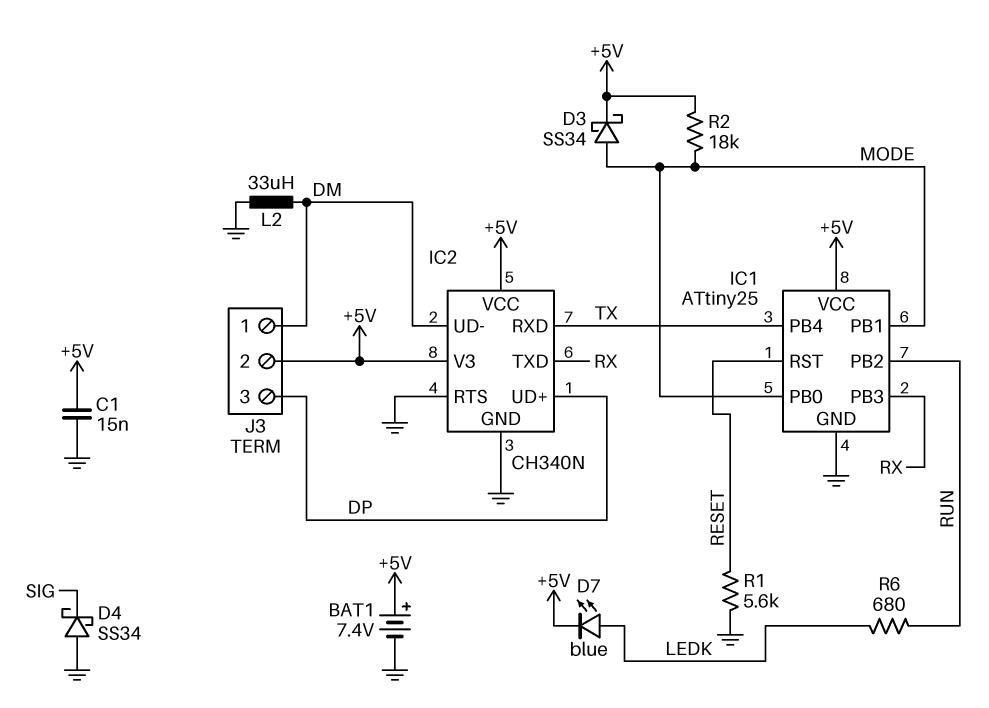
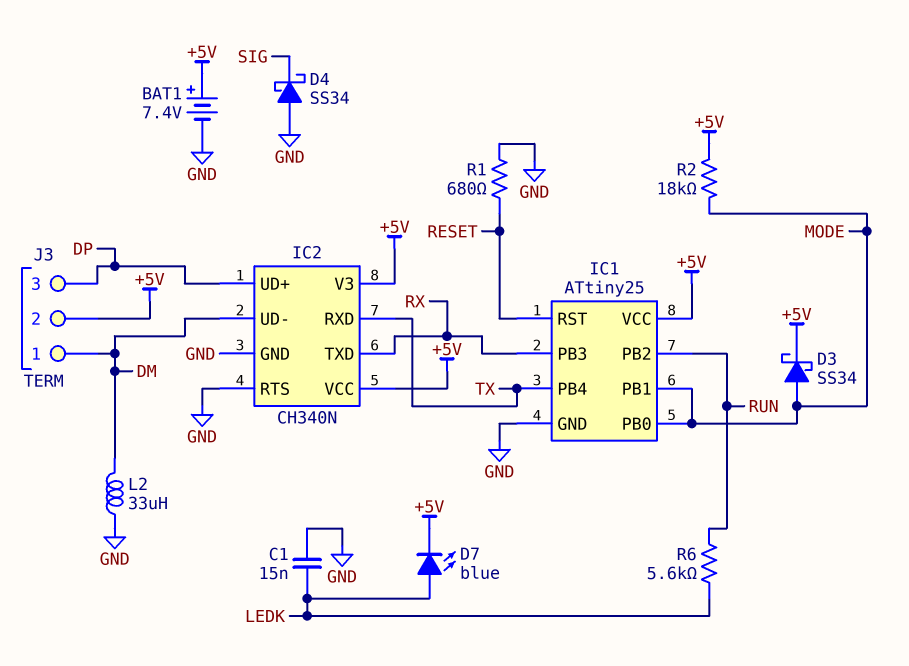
C1: 15nF (+5V, GND) -> 15nF (GND, LEDK)
R1: 5.6k (GND, RESET) -> 680 (GND, RESET)
R6: 680 (LEDK, RUN) -> 5.6k (LEDK, RUN)

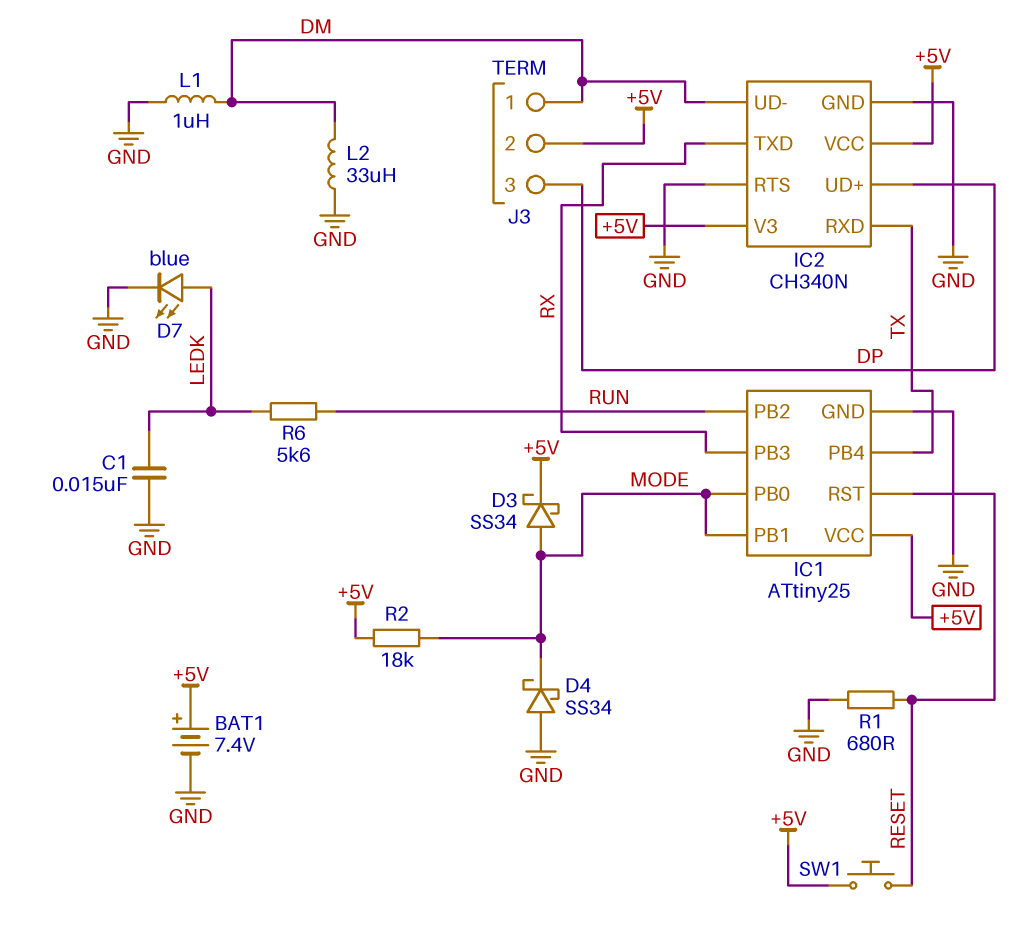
D4: schottky SS34 (A GND, K SIG) -> schottky SS34 (A GND, K MODE)
D7: LED blue (A LEDK, K +5V) -> LED blue (A LEDK, K GND)
L1: none -> 1uH (DM, GND)
SW1: none -> button (+5V, RESET)

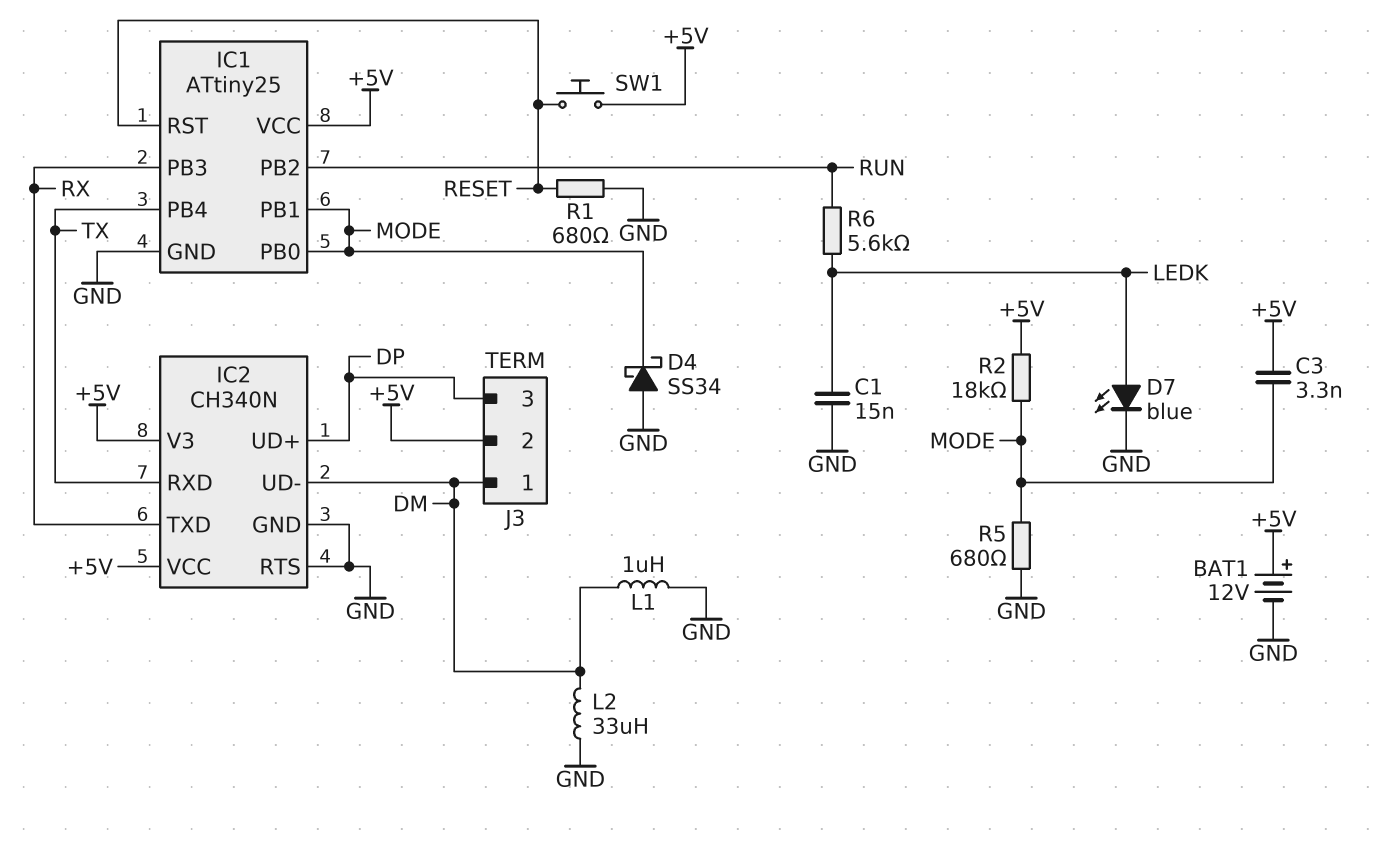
BAT1: 7.4V (plus +5V, minus GND) -> 12V (plus +5V, minus GND)
C3: none -> 3.3nF (+5V, MODE)
D3: schottky SS34 (A MODE, K +5V) -> none
R5: none -> 680 (GND, MODE)

